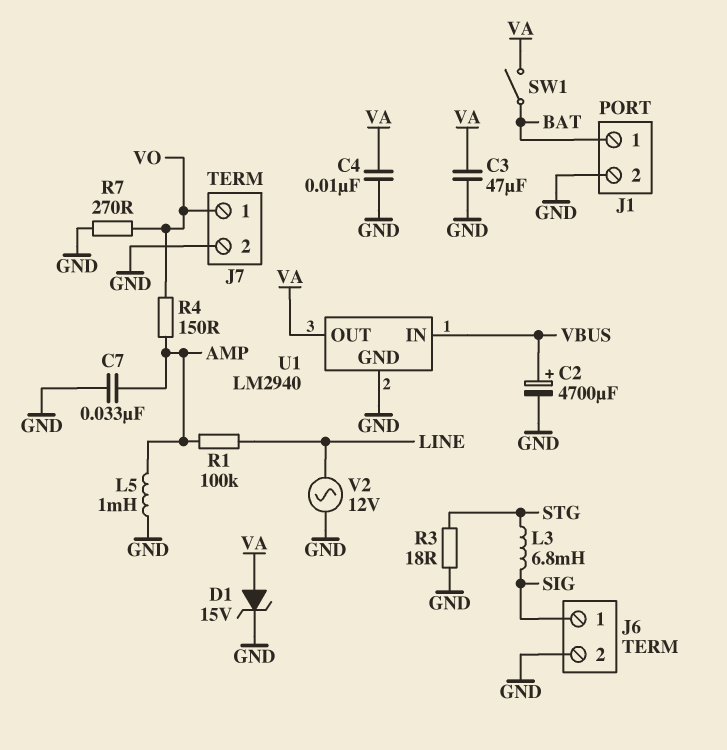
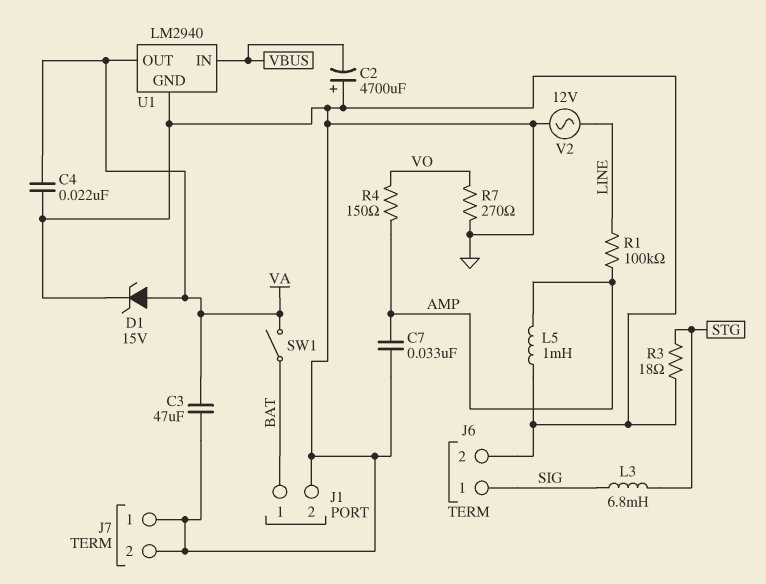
C2: 4700uF (plus VBUS, minus GND) -> 4700uF (plus GND, minus VBUS)
C4: 10nF (GND, VA) -> 22nF (GND, VA)
J7 pin 1: VO -> GND

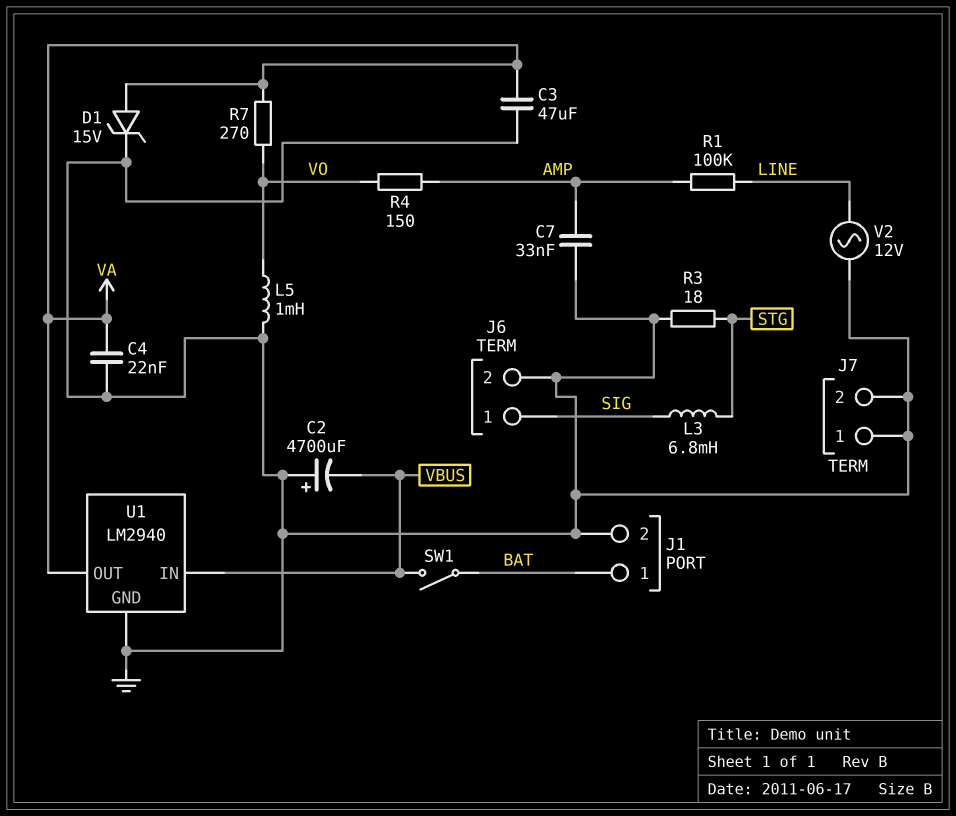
L5: 1mH (AMP, GND) -> 1mH (GND, VO)
R7: 270 (GND, VO) -> 270 (VA, VO)
SW1: switch (BAT, VA) -> switch (BAT, VBUS)

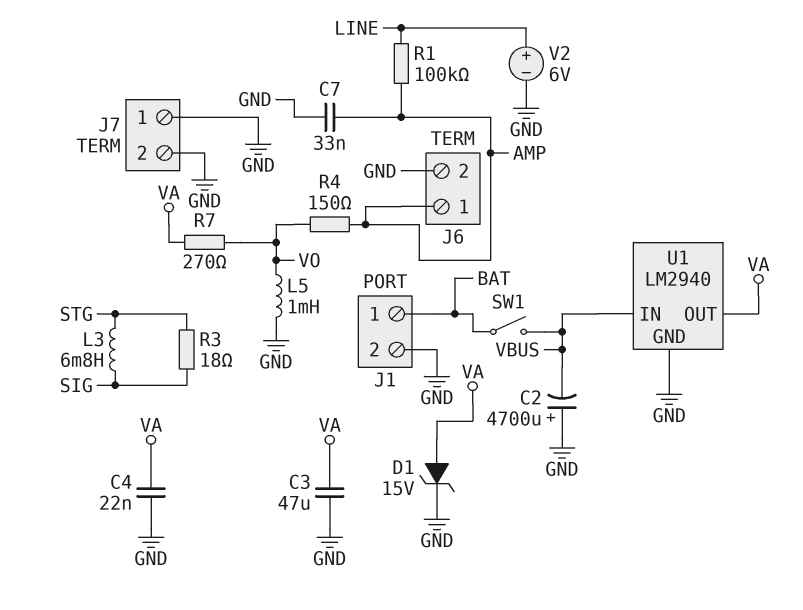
J6 pin 1: SIG -> AMP
R3: 18 (GND, STG) -> 18 (SIG, STG)
V2: AC 12V (GND, LINE) -> 6V (plus LINE, minus GND)

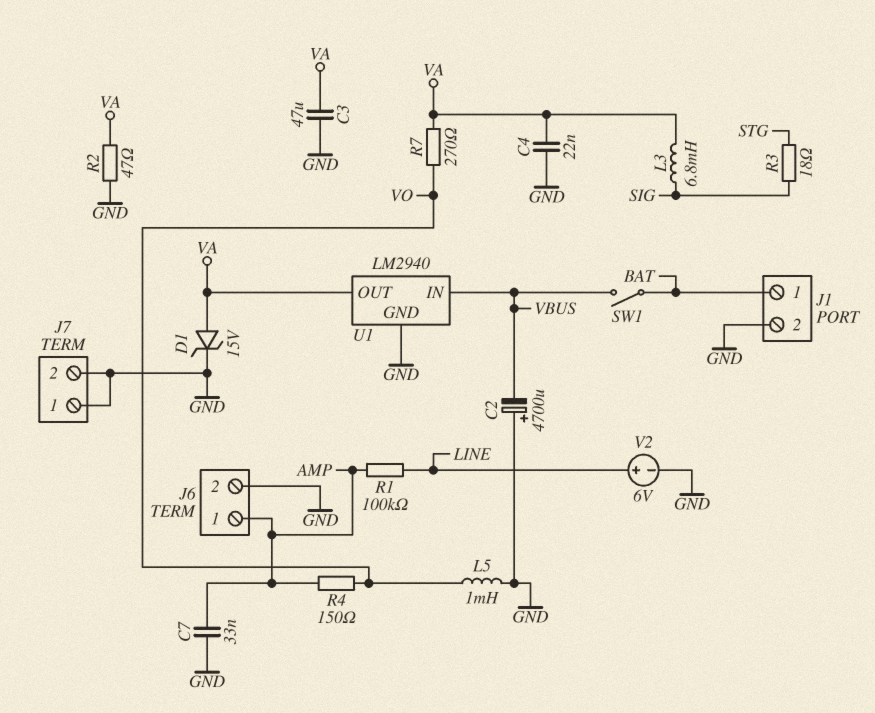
L3: 6.8mH (SIG, STG) -> 6.8mH (SIG, VA)
R2: none -> 47 (GND, VA)

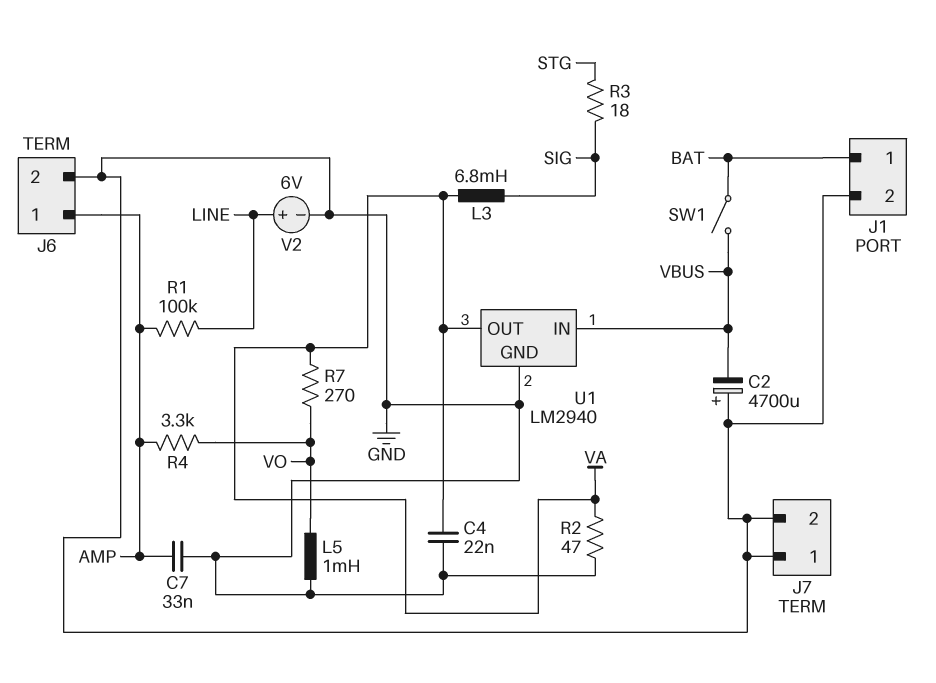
C3: 47uF (GND, VA) -> none
D1: zener 15V (A VA, K GND) -> none
R4: 150 (AMP, VO) -> 3.3k (AMP, VO)

